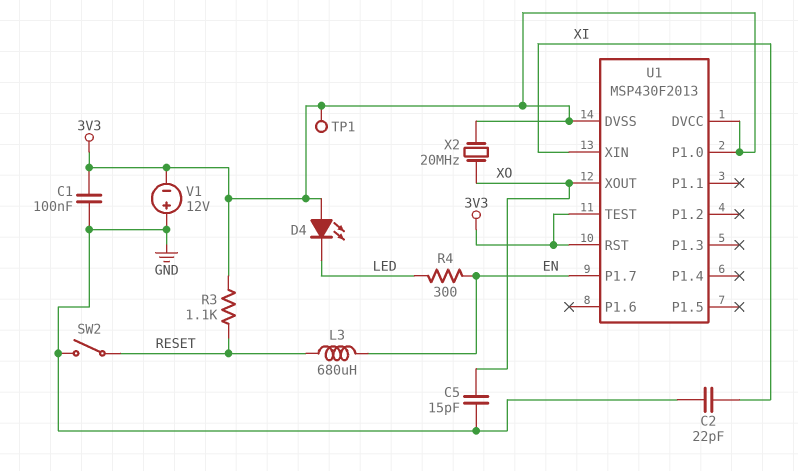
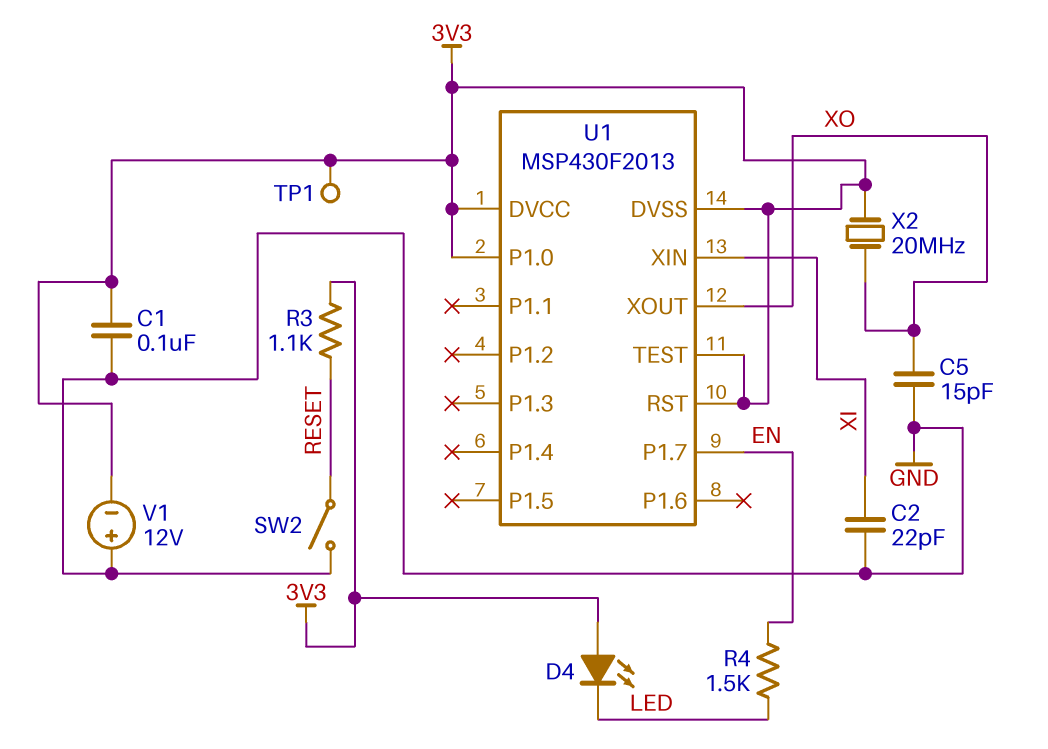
L3: 680uH (EN, RESET) -> none
R4: 300 (EN, LED) -> 1.5k (EN, LED)

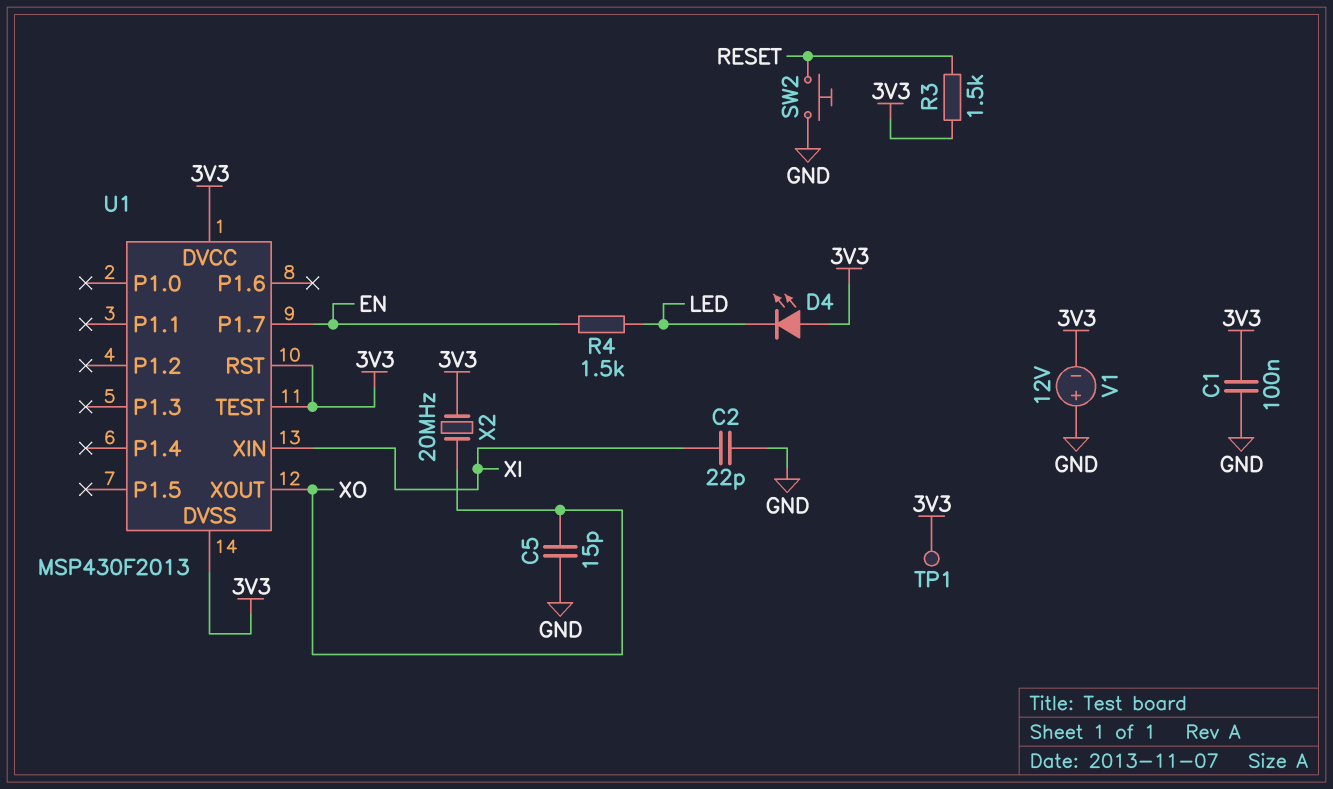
R3: 1.1k (3V3, RESET) -> 1.5k (3V3, RESET)
SW2: switch (GND, RESET) -> button (GND, RESET)
U1 pin P1.0: 3V3 -> none

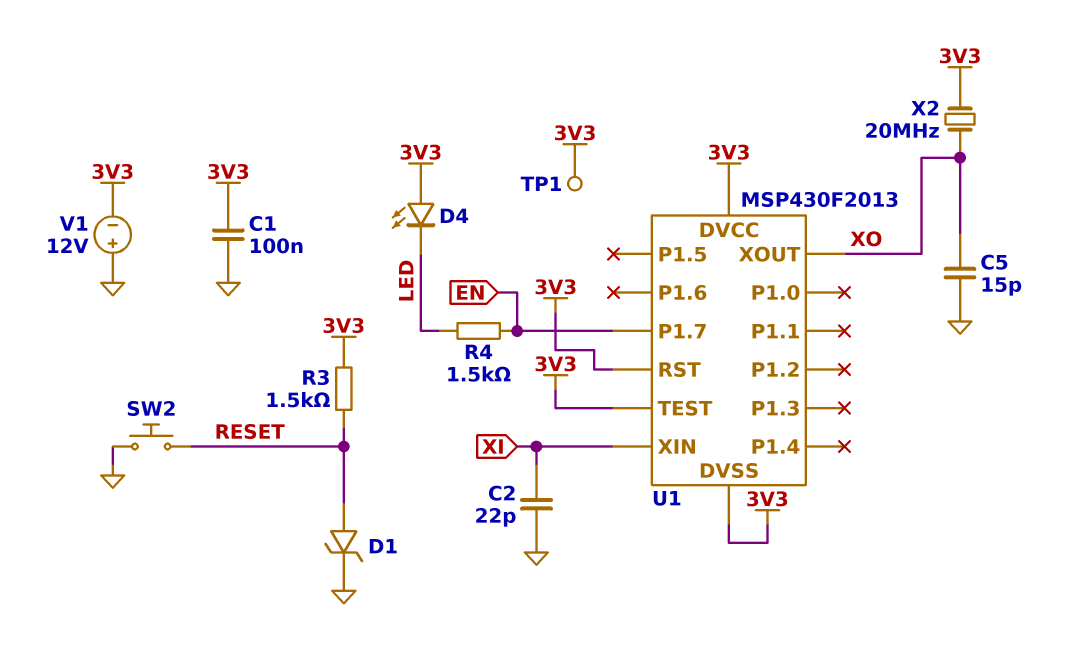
D1: none -> zener (A RESET, K GND)

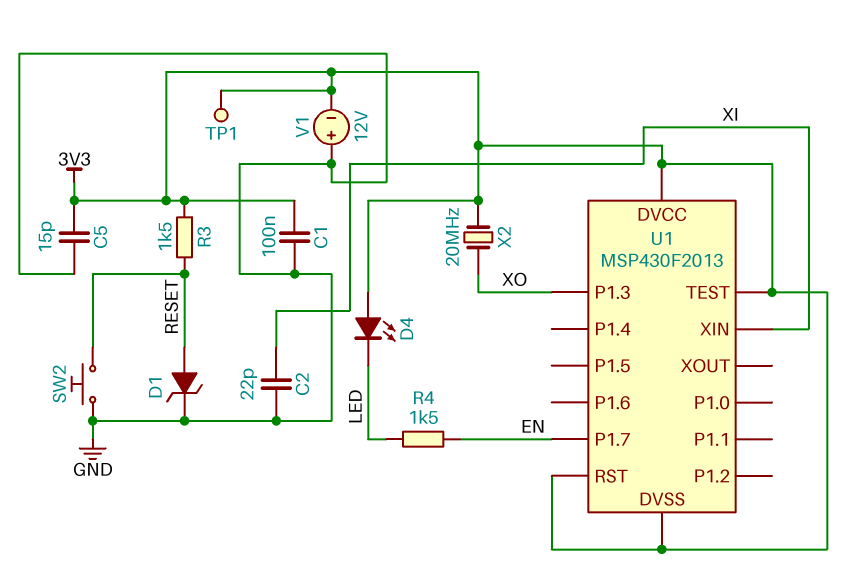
C5: 15pF (GND, XO) -> 15pF (3V3, GND)
U1 pin P1.3: none -> XO
U1 pin XOUT: XO -> none

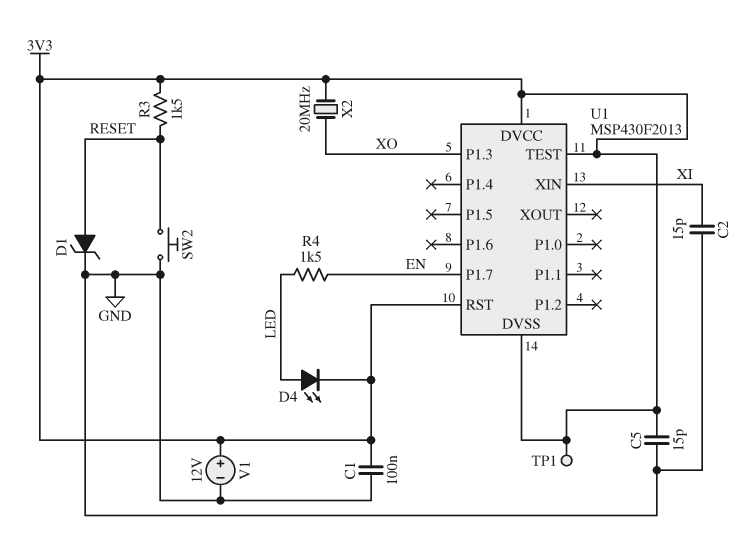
C2: 22pF (GND, XI) -> 15pF (GND, XI)
D4: LED (A 3V3, K LED) -> LED (A LED, K 3V3)
V1: 12V (plus GND, minus 3V3) -> 12V (plus 3V3, minus GND)

